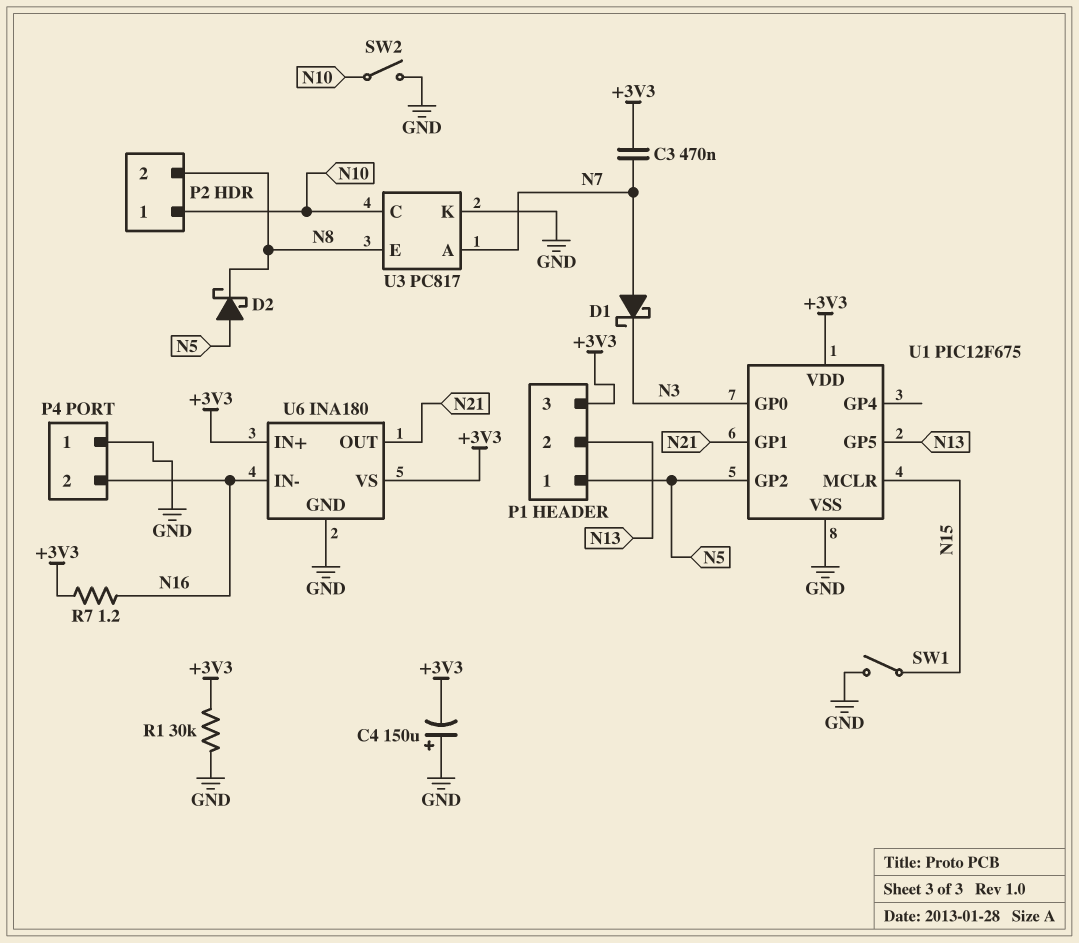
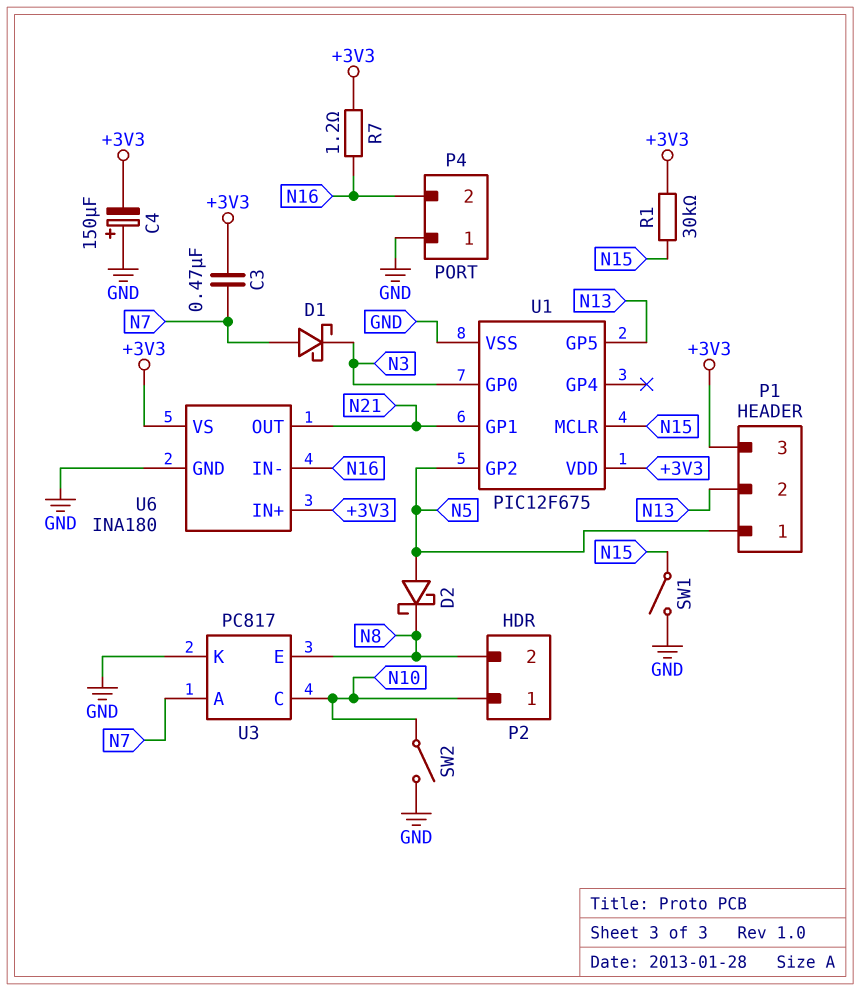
R1: 30k (+3V3, GND) -> 30k (+3V3, N15)

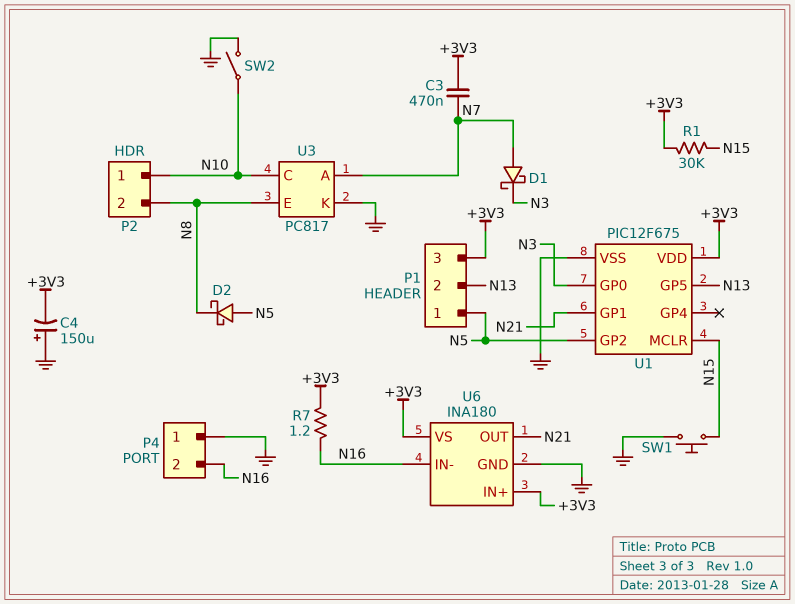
SW1: switch (GND, N15) -> button (GND, N15)

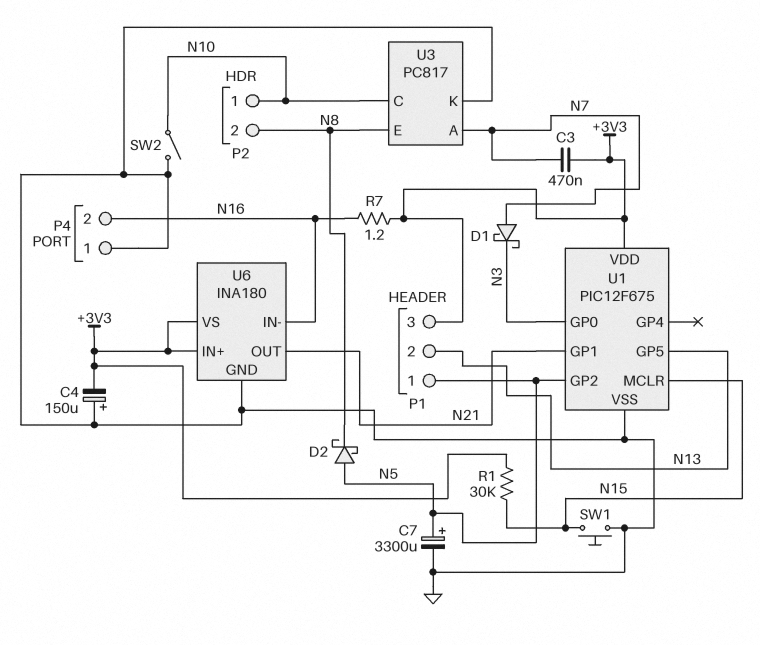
C7: none -> 3300uF (plus N5, minus GND)

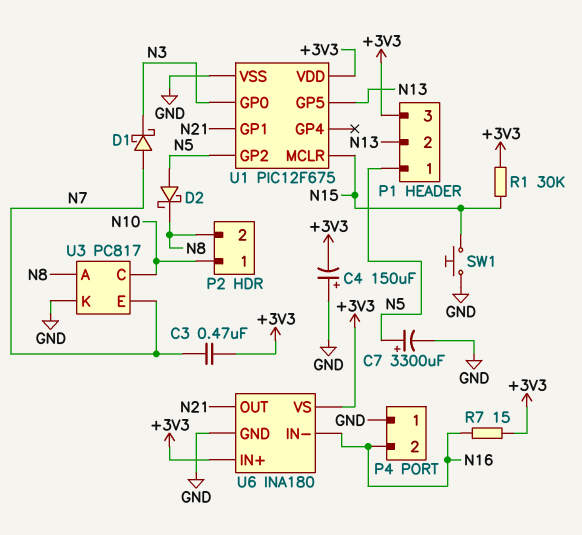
R7: 1.2 (+3V3, N16) -> 15 (+3V3, N16)
SW2: switch (GND, N10) -> none
U3 pin A: N7 -> N8
U3 pin E: N8 -> N7

